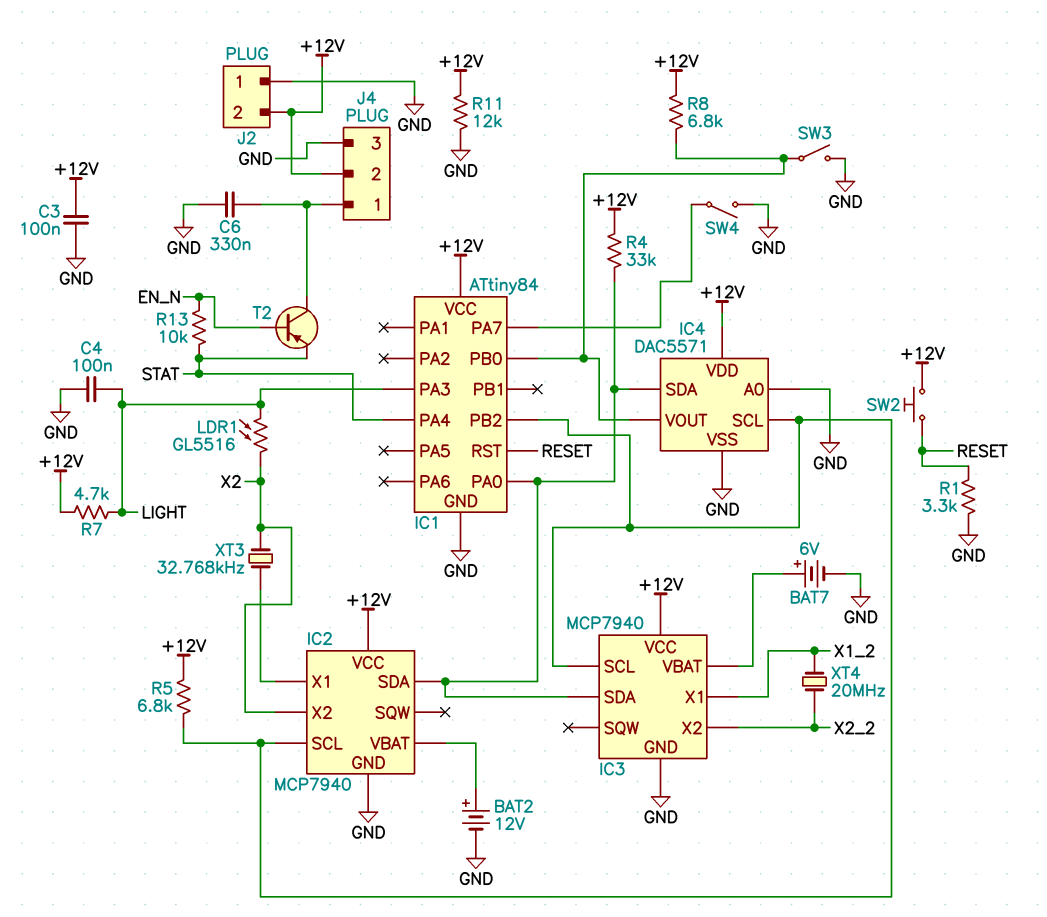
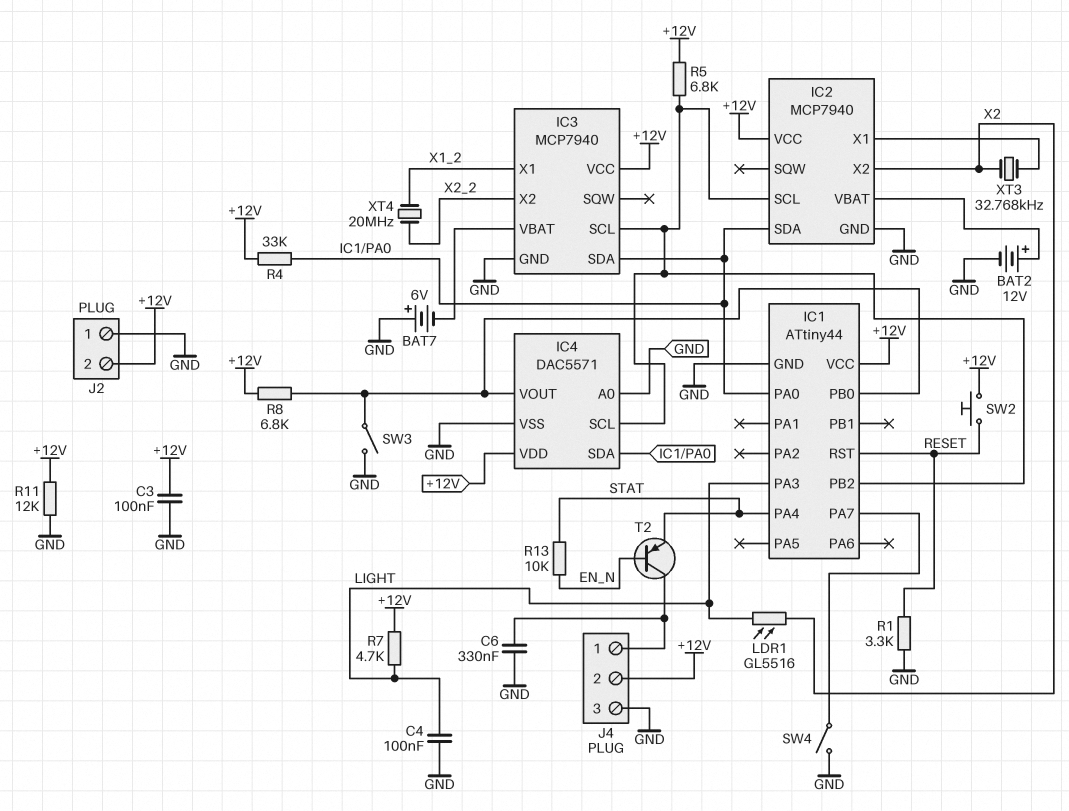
BAT7: 6V (plus IC3/VBAT, minus GND) -> 6V (plus GND, minus IC3/VBAT)
IC1: ATtiny84 -> ATtiny44

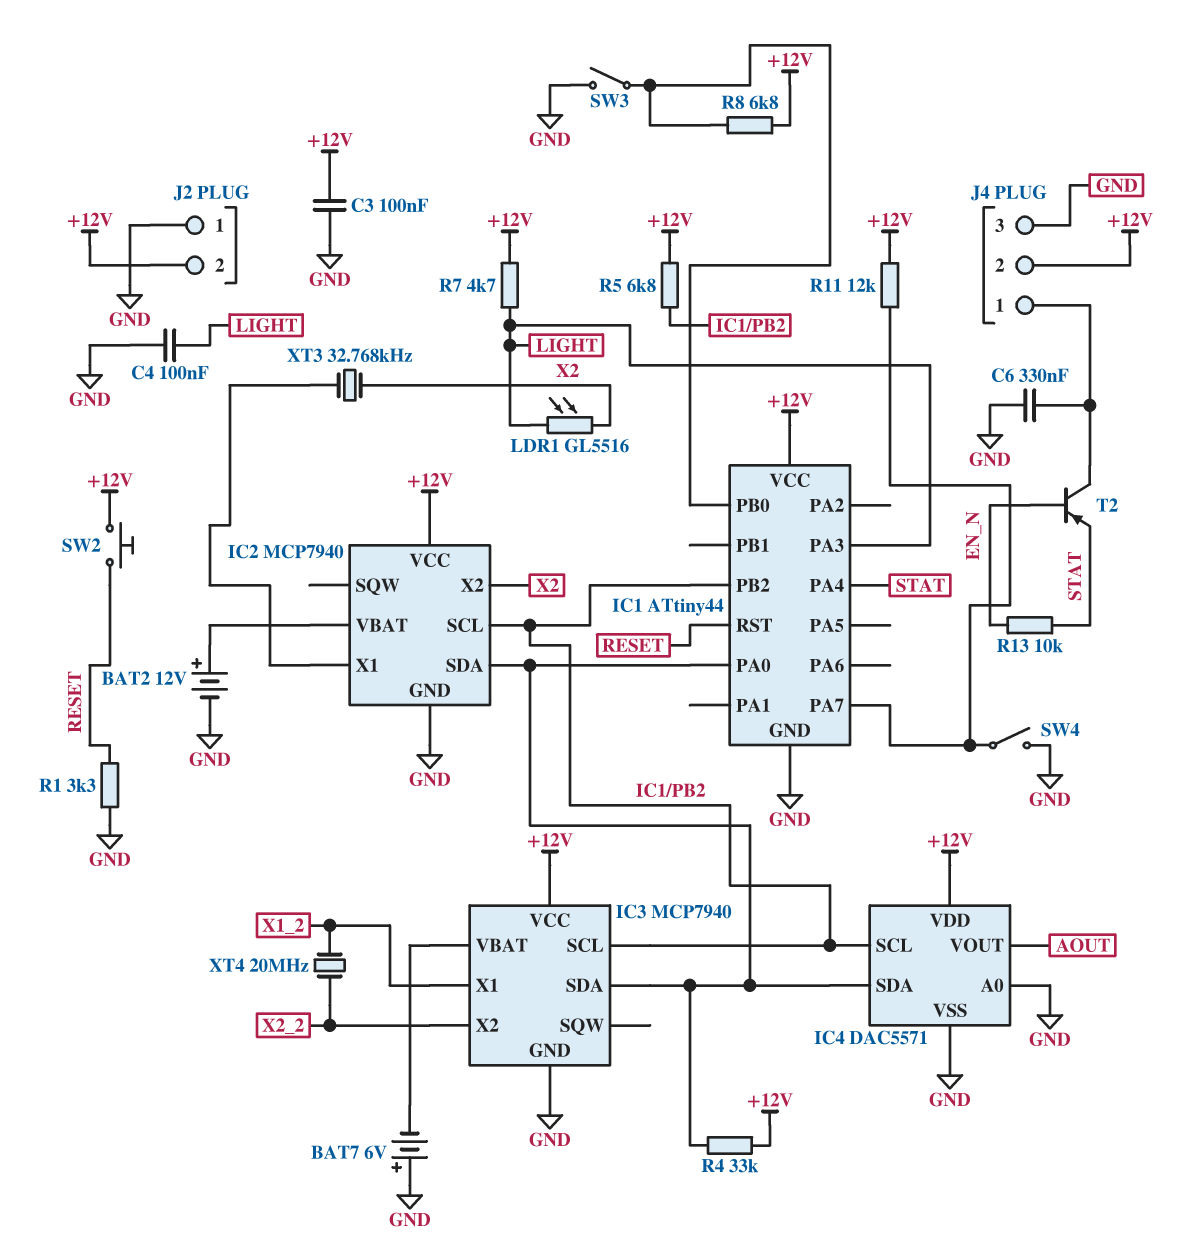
IC4 pin VOUT: IC1/PB0 -> AOUT
R11: 12k (+12V, GND) -> 12k (+12V, IC1/PA7)

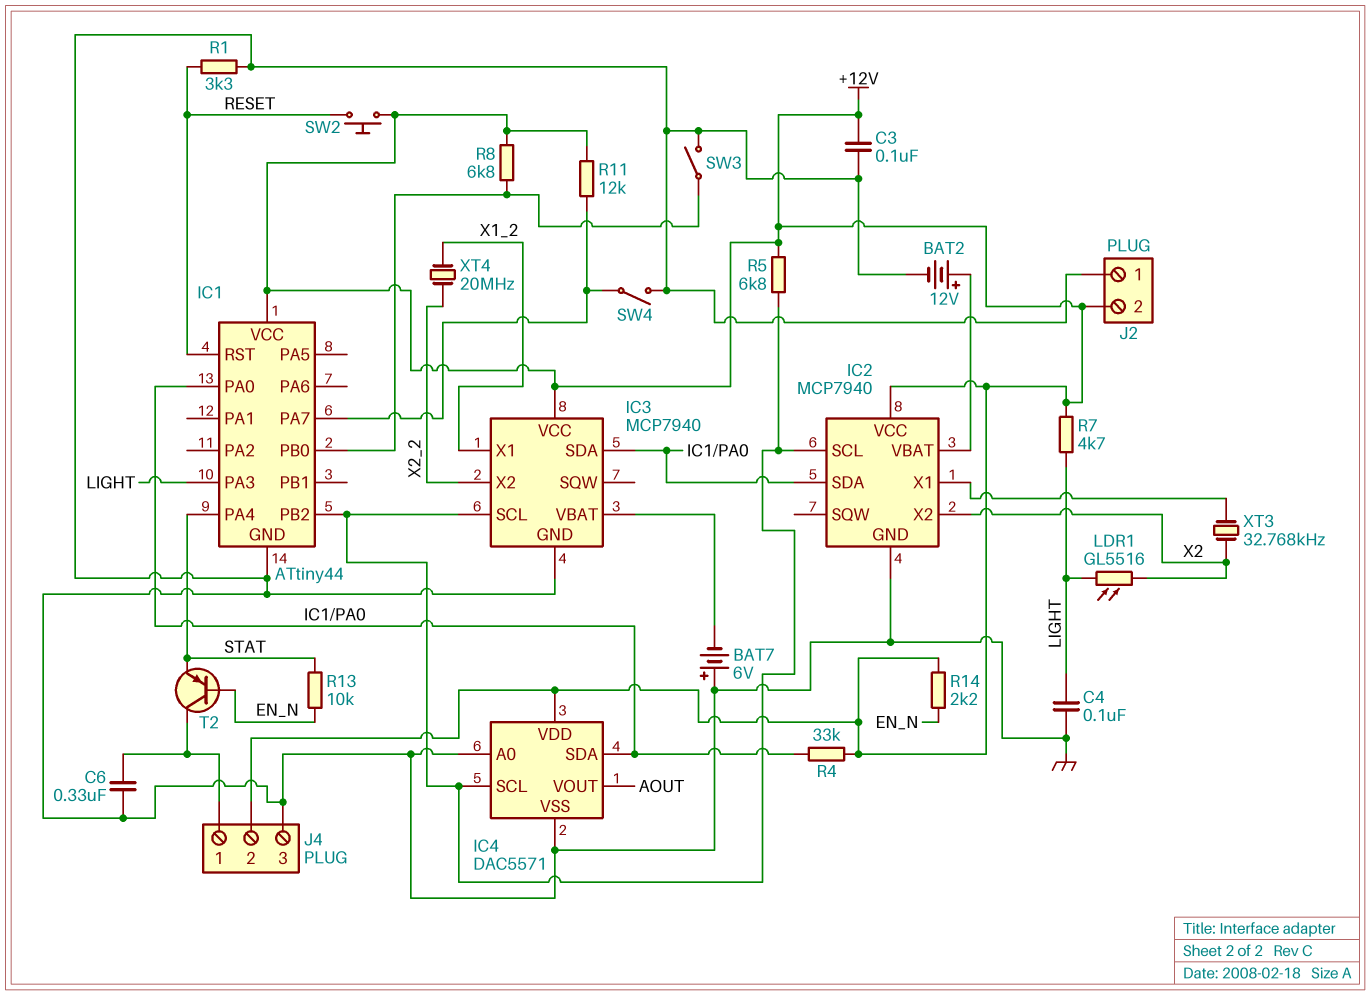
R14: none -> 2.2k (+12V, EN_N)

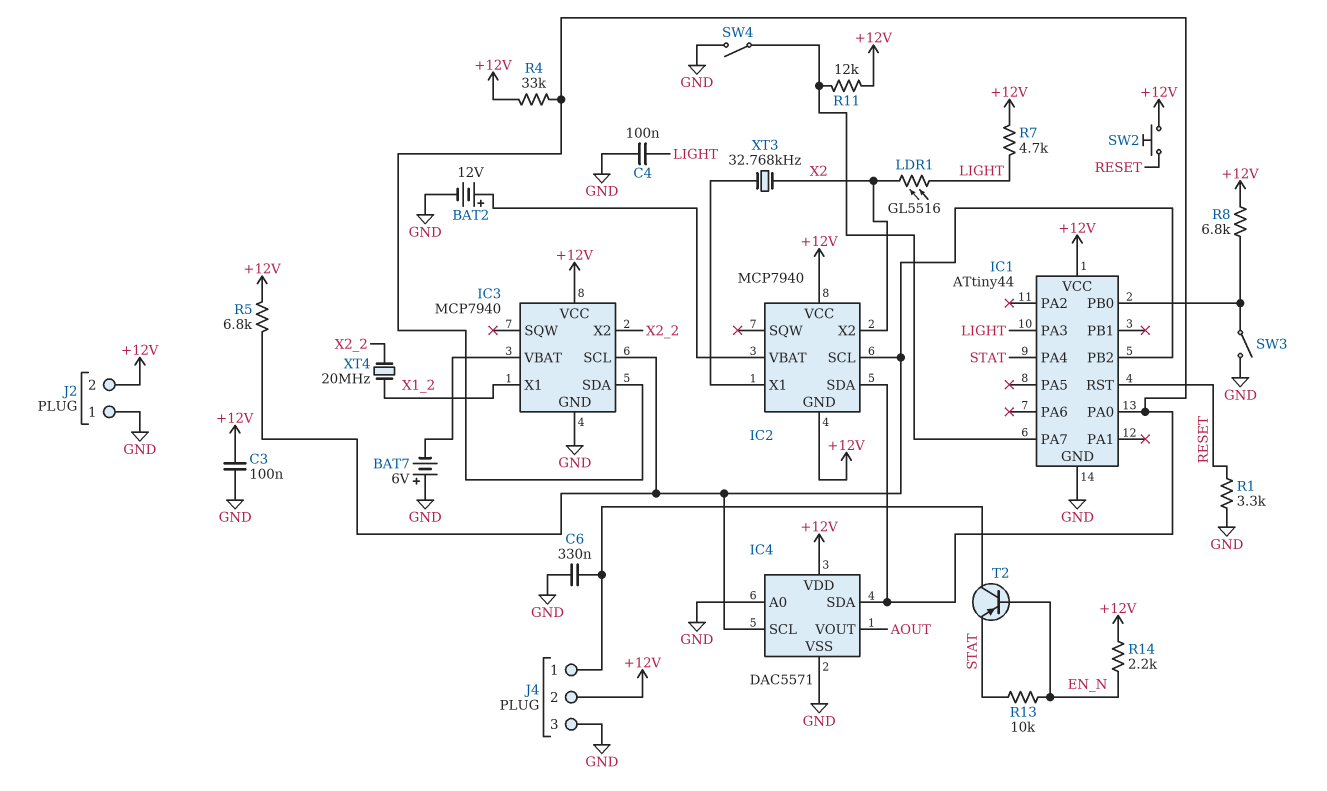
IC2 pin GND: GND -> +12V

